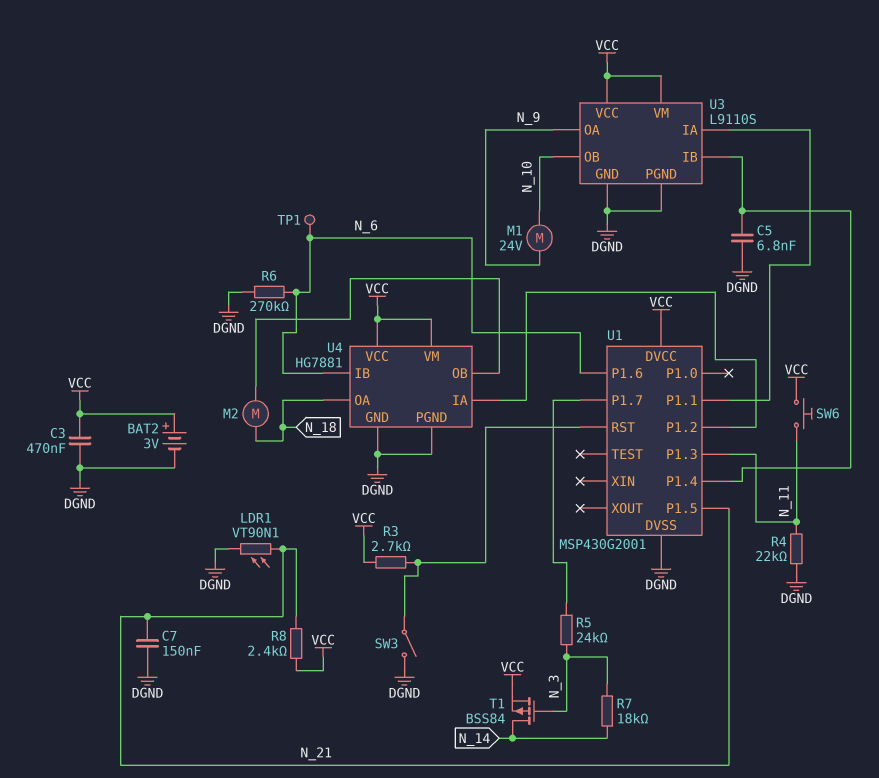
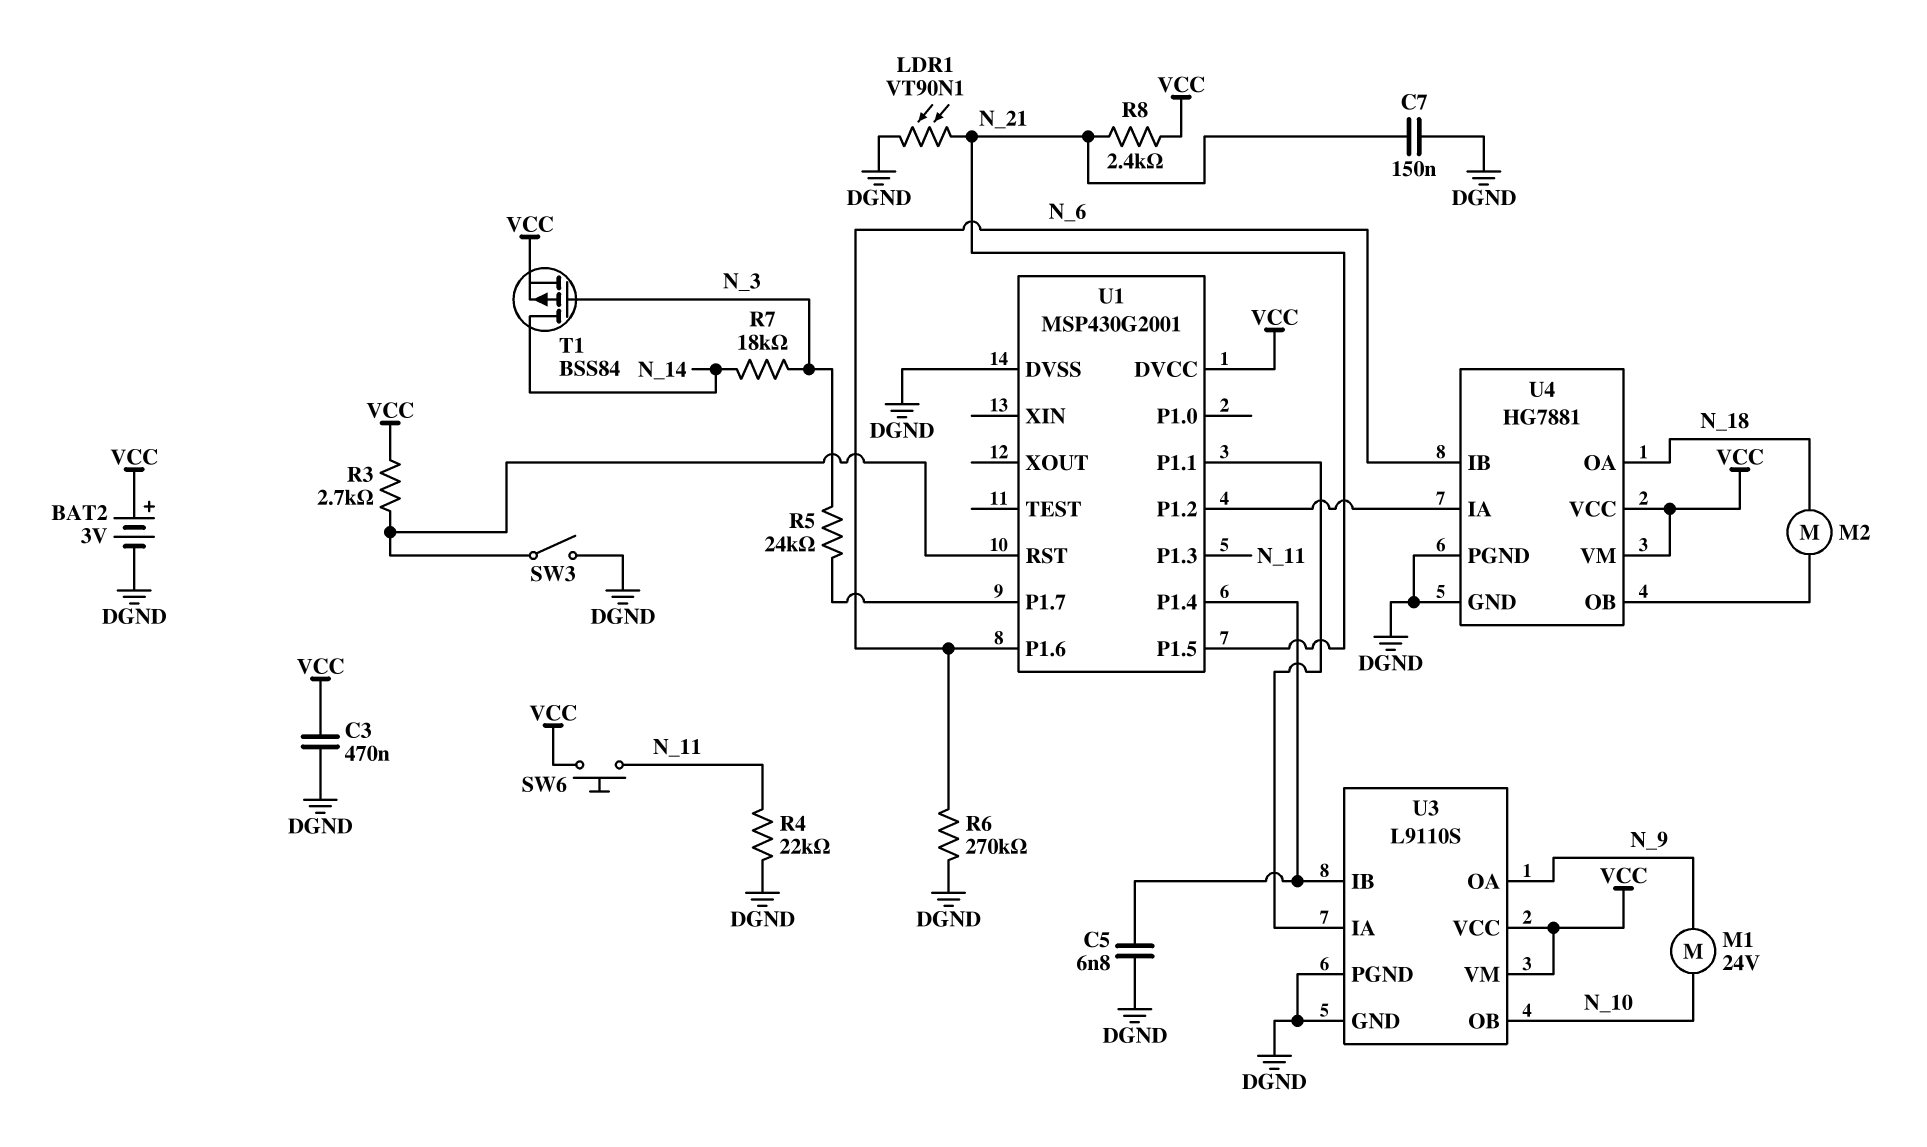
TP1: test point (N_6) -> none

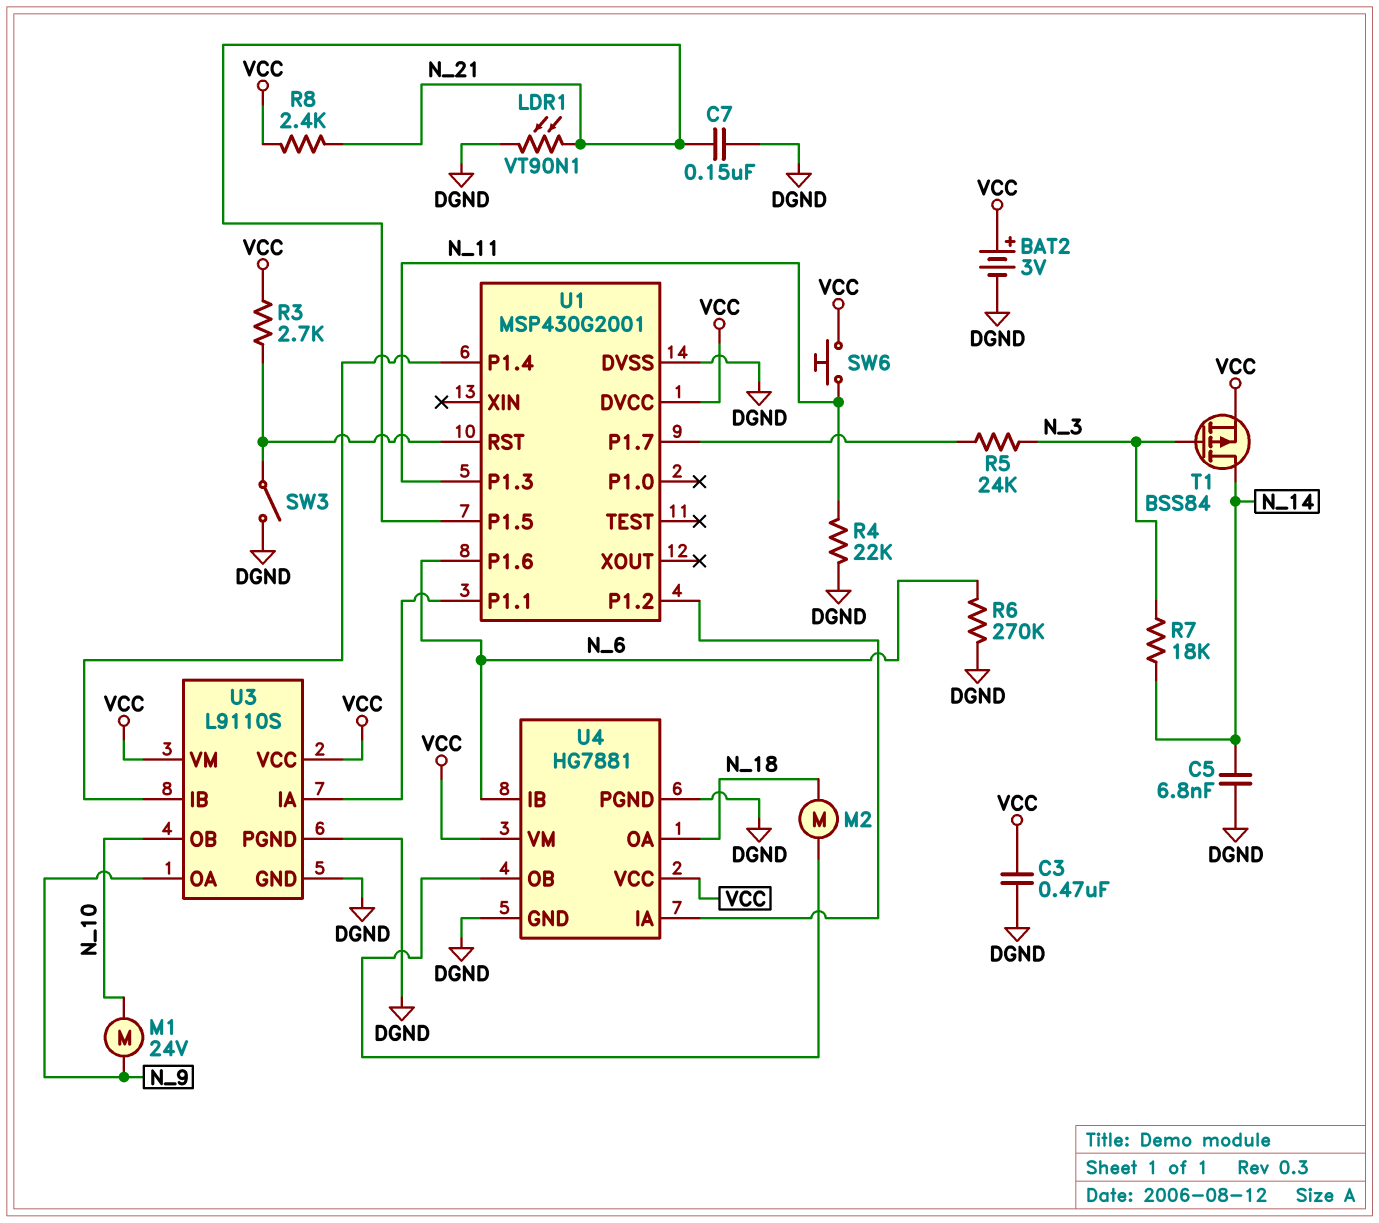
C5: 6.8nF (DGND, U1/P1.4) -> 6.8nF (DGND, N_14)

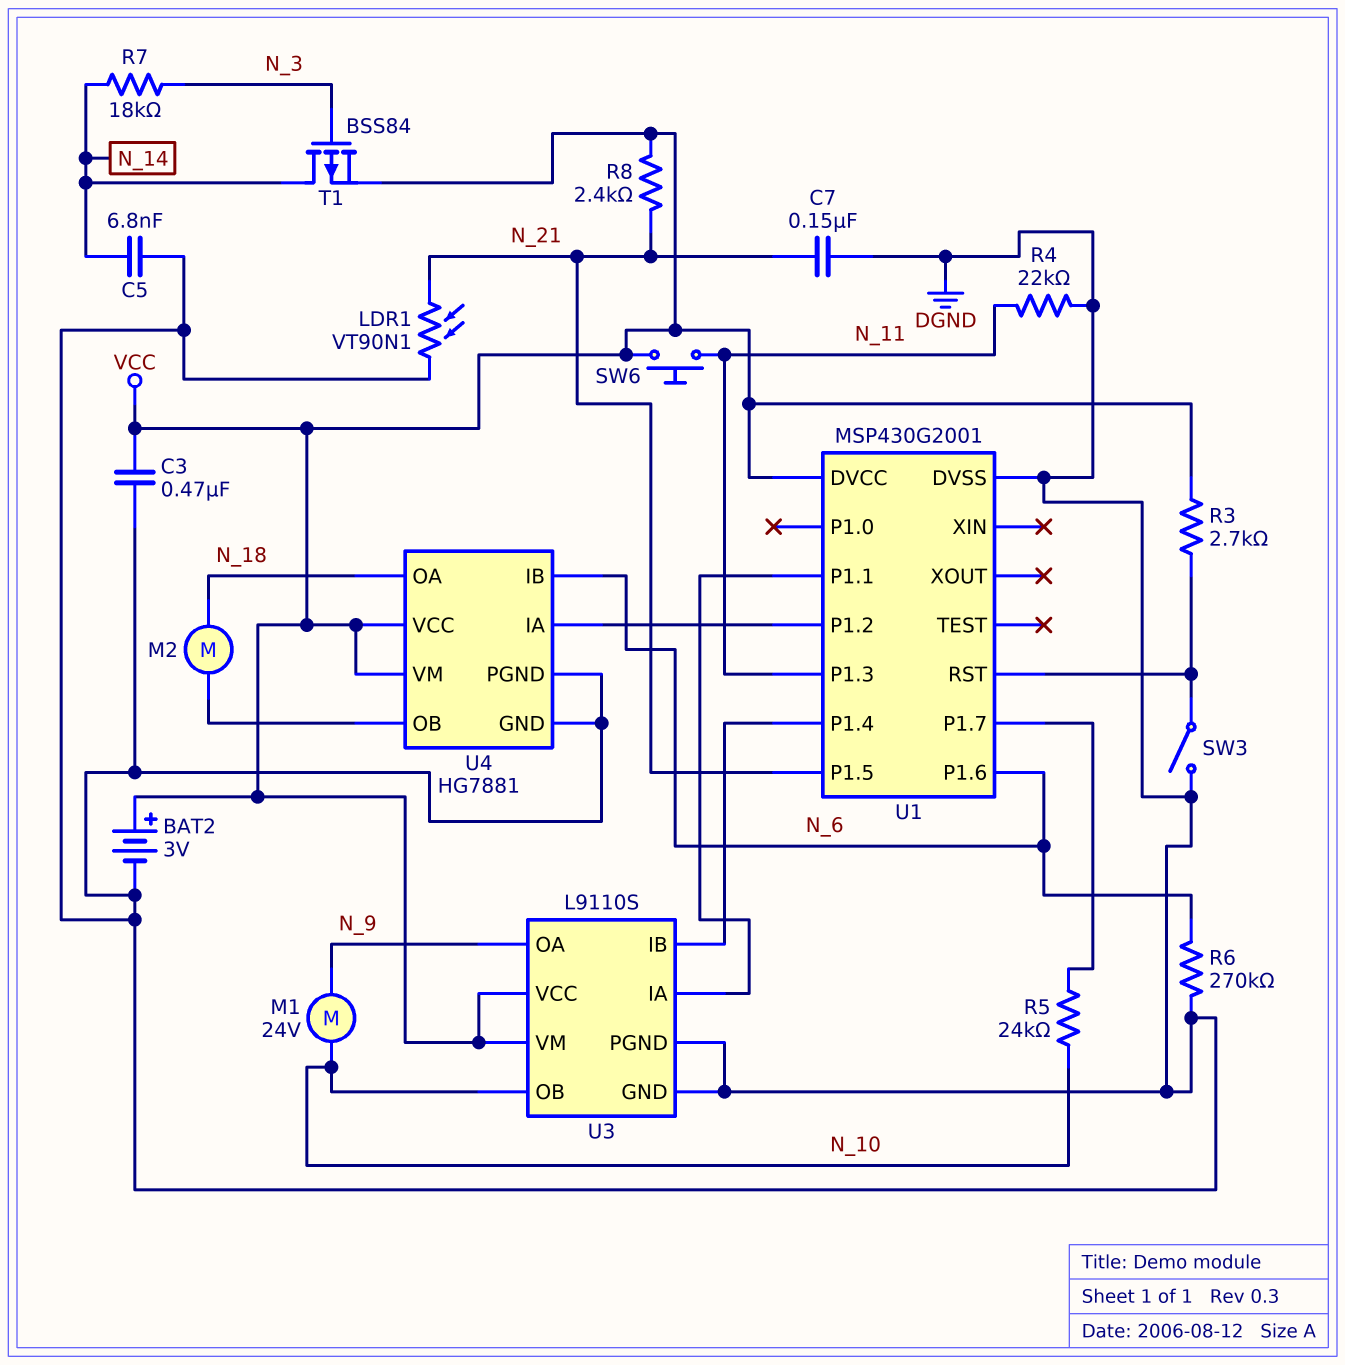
R5: 24k (N_3, U1/P1.7) -> 24k (N_10, U1/P1.7)

